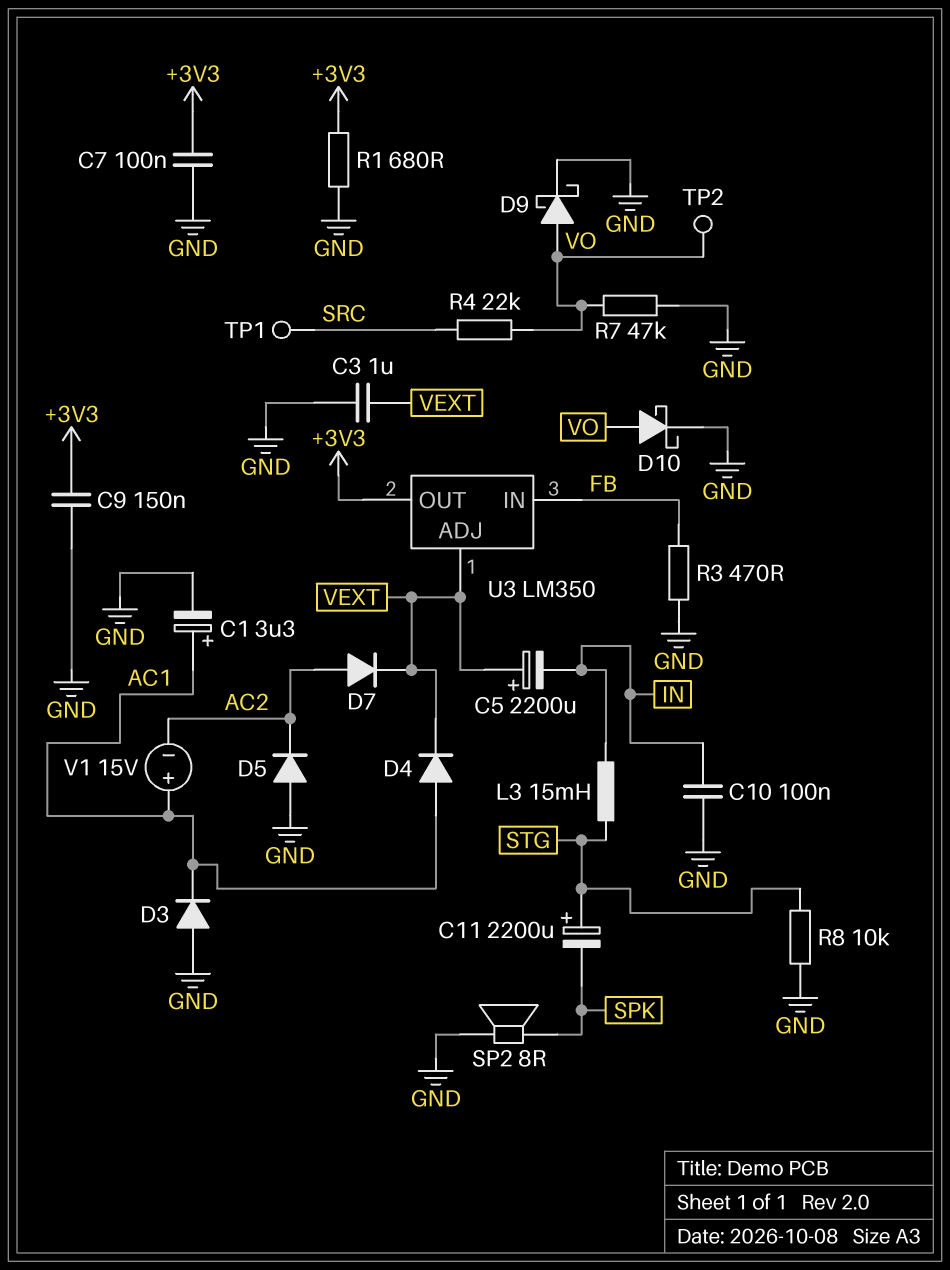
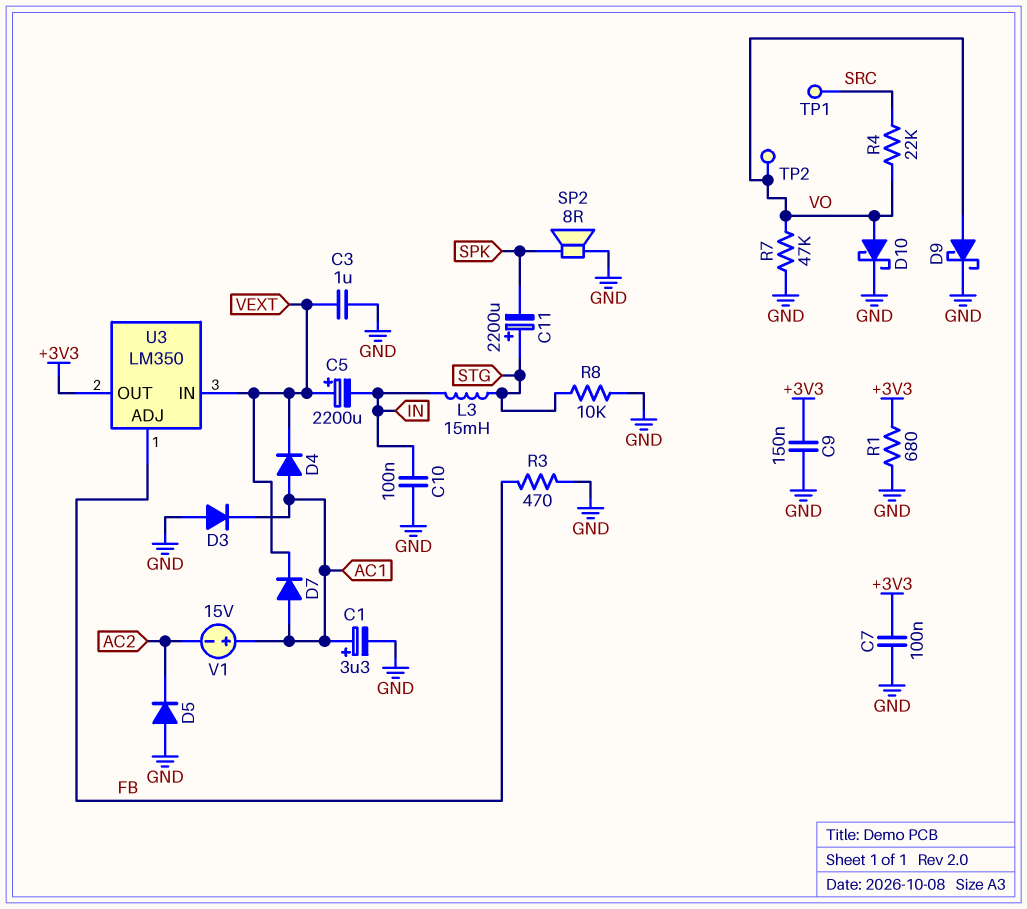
D7: diode (A AC2, K VEXT) -> diode (A AC1, K VEXT)
U3 pin ADJ: VEXT -> FB
U3 pin IN: FB -> VEXT

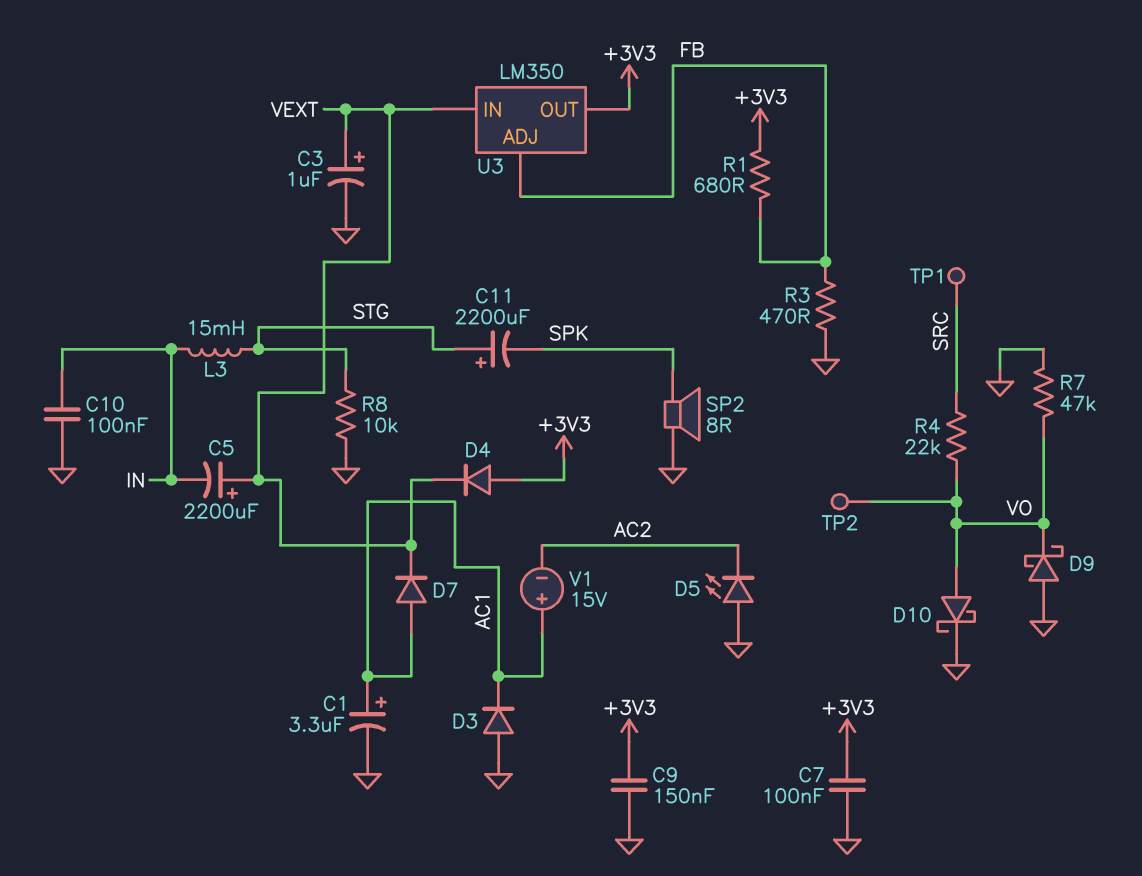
C3: 1uF (GND, VEXT) -> 1uF (plus VEXT, minus GND)
D4: diode (A AC1, K VEXT) -> diode (A +3V3, K VEXT)
D5: diode (A GND, K AC2) -> LED (A GND, K AC2)
D9: schottky (A VO, K GND) -> schottky (A GND, K VO)
R1: 680 (+3V3, GND) -> 680 (+3V3, FB)

